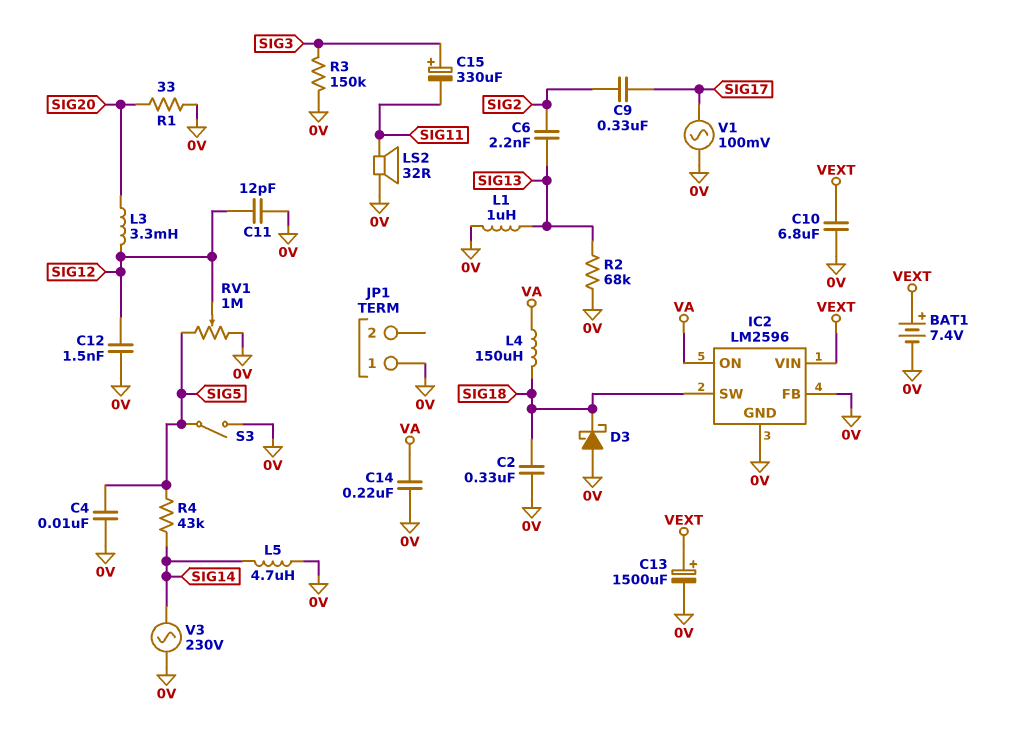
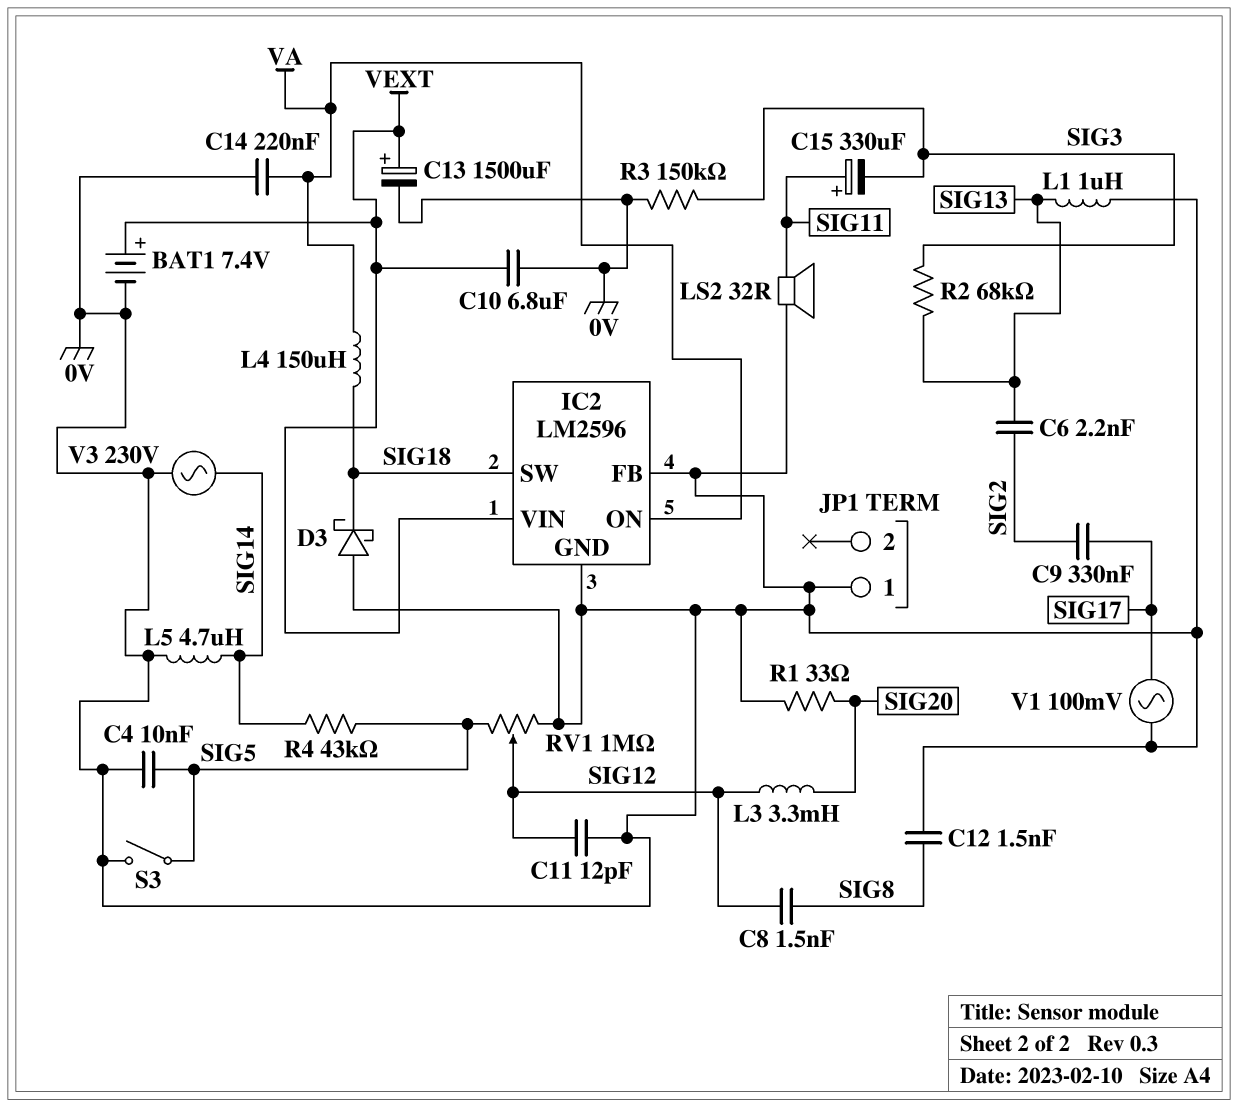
C2: 330nF (0V, SIG18) -> none
C8: none -> 1.5nF (SIG8, SIG12)
C12: 1.5nF (0V, SIG12) -> 1.5nF (0V, SIG8)
C15: 330uF (plus SIG3, minus SIG11) -> 330uF (plus SIG11, minus SIG3)
R2: 68k (0V, SIG13) -> 68k (SIG3, SIG13)

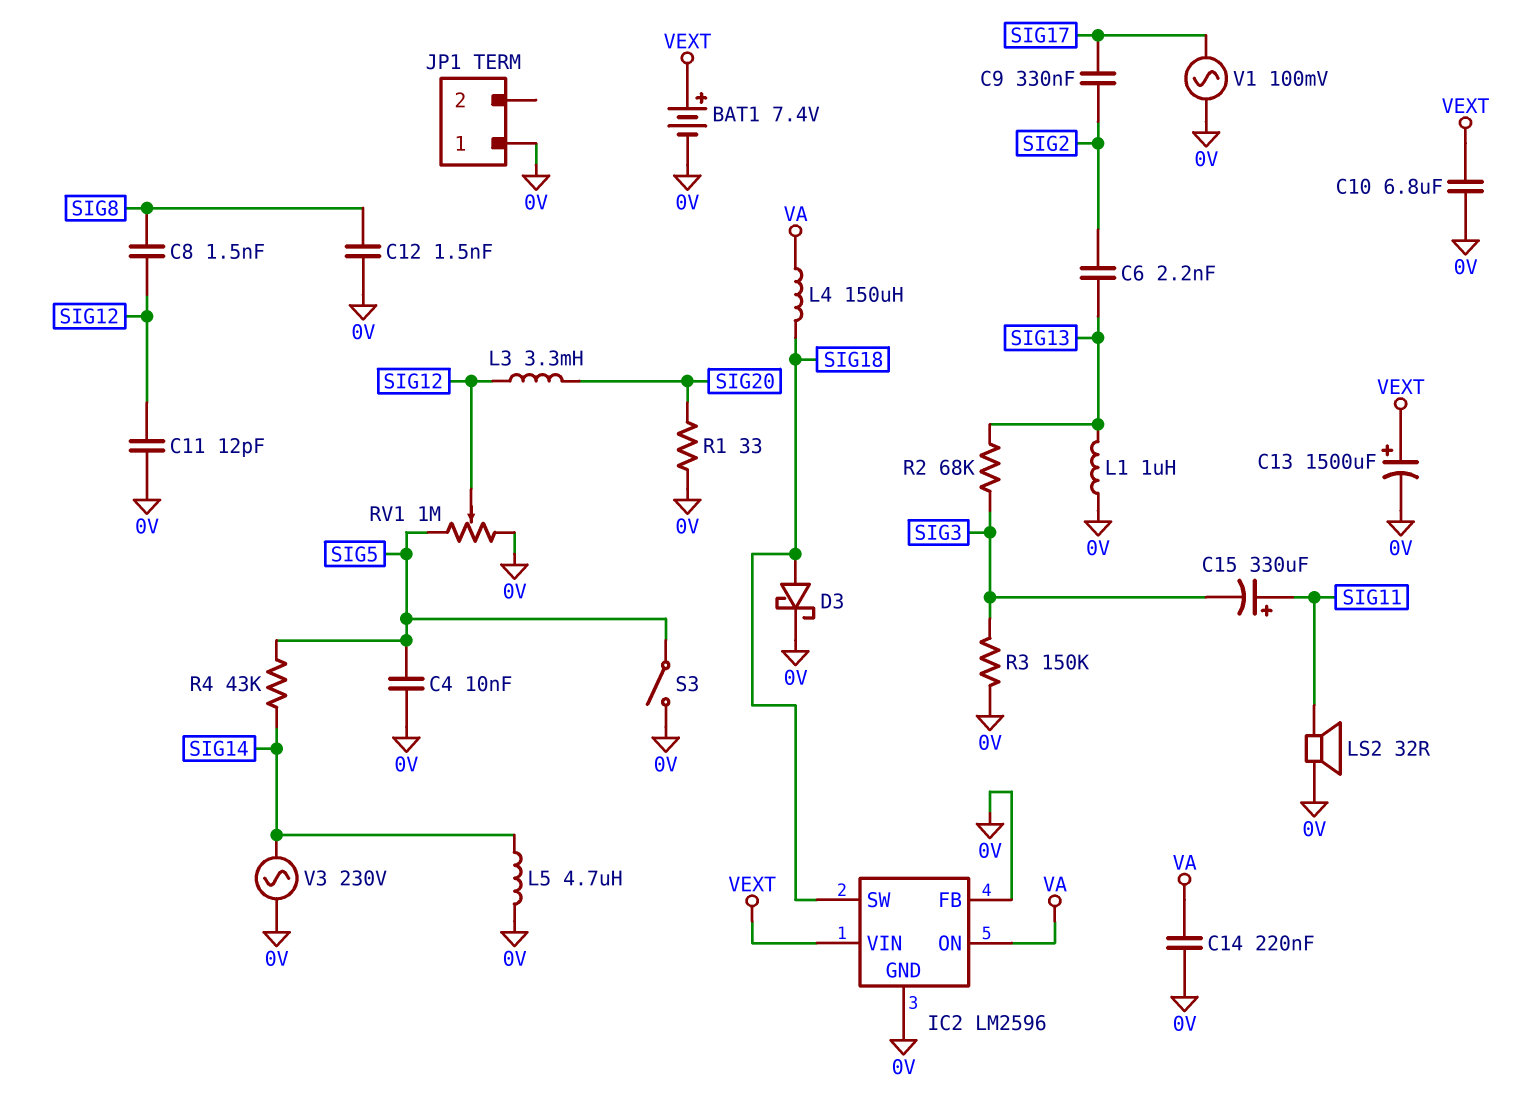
D3: schottky (A 0V, K SIG18) -> schottky (A SIG18, K 0V)

